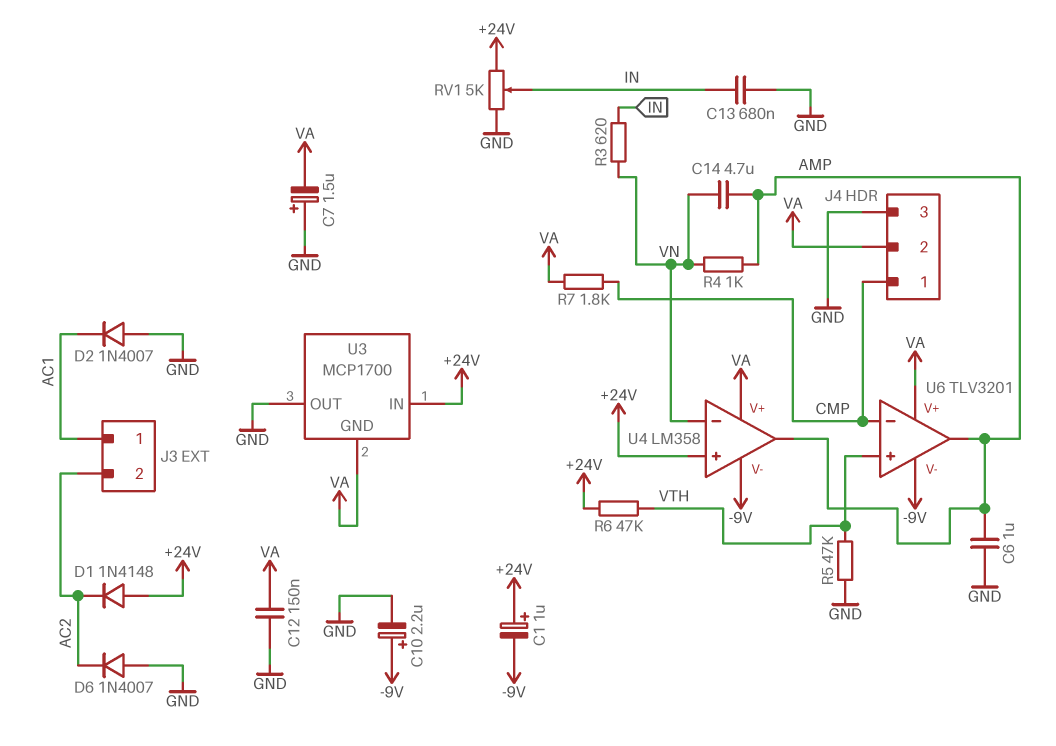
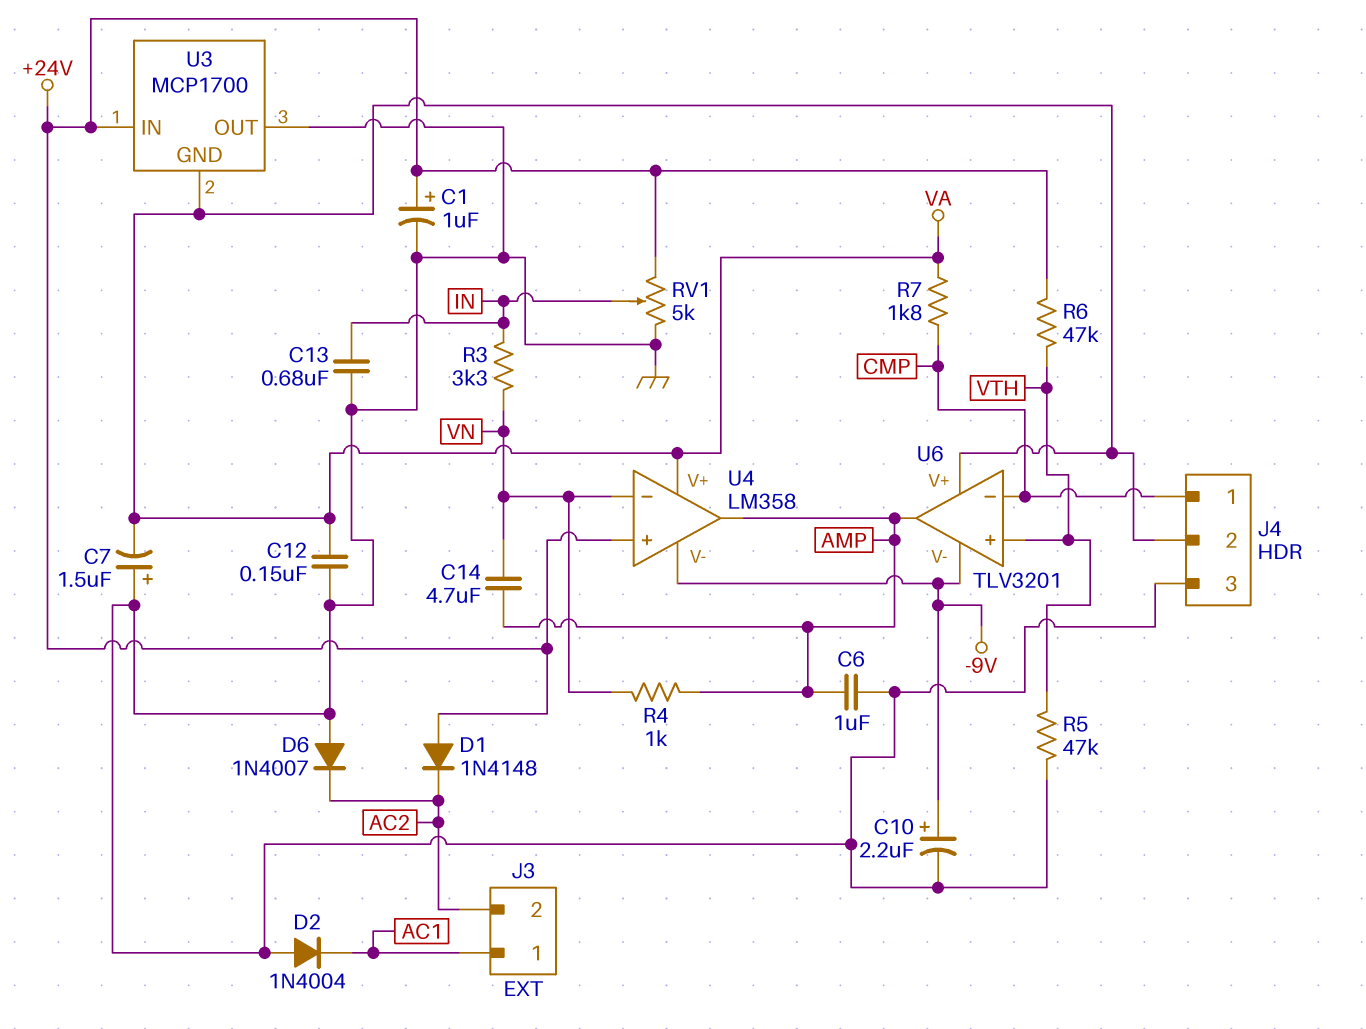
C1: 1uF (plus +24V, minus -9V) -> 1uF (plus +24V, minus GND)
D2: diode 1N4007 (A GND, K AC1) -> diode 1N4004 (A GND, K AC1)
R3: 620 (IN, VN) -> 3.3k (IN, VN)

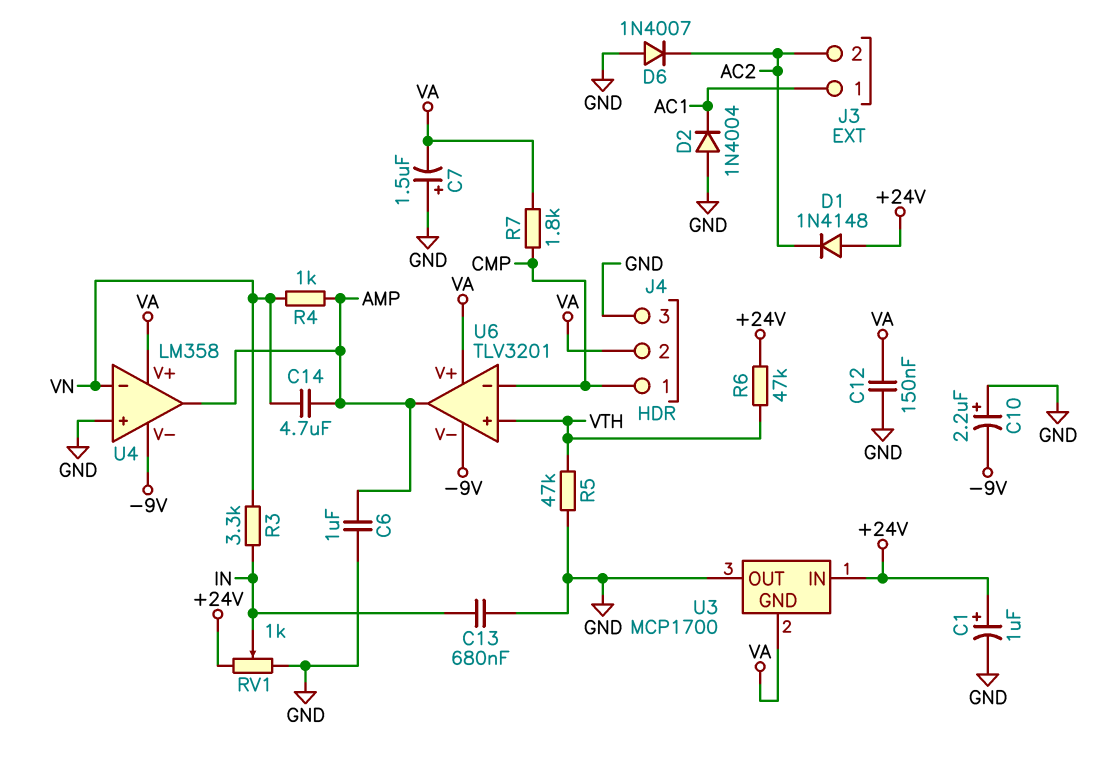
C10: 2.2uF (plus -9V, minus GND) -> 2.2uF (plus GND, minus -9V)
RV1: 5k (+24V, GND, wiper IN) -> 1k (+24V, GND, wiper IN)
U4 pin in+: +24V -> GND

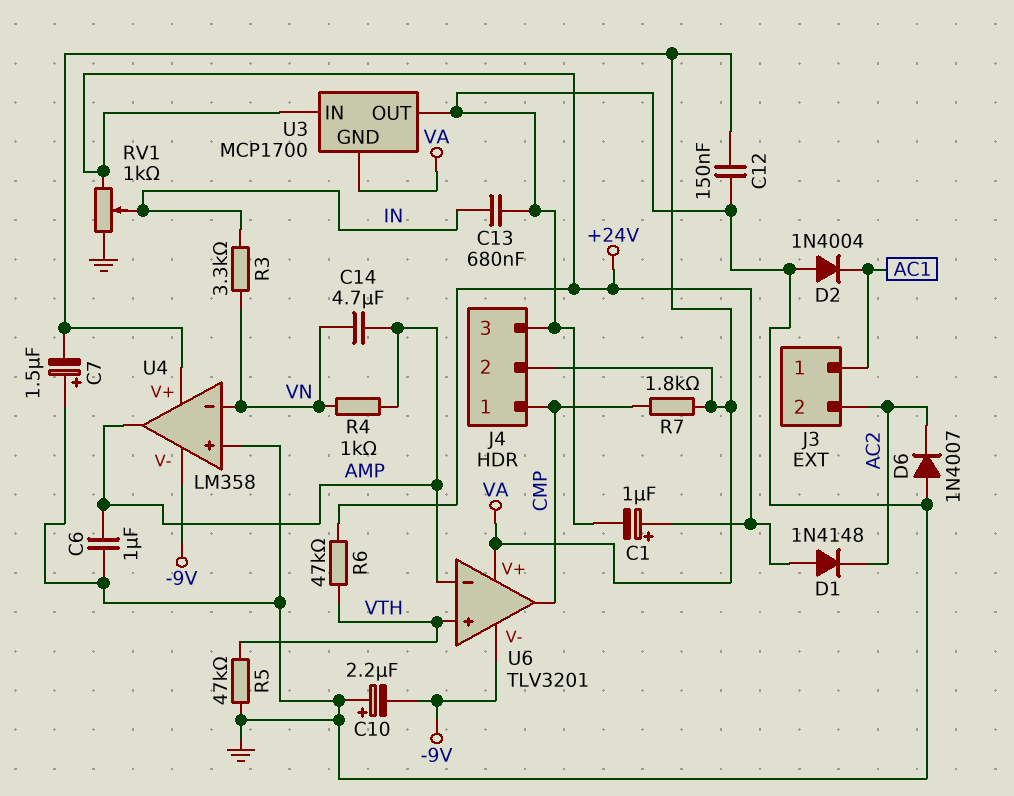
U6 pin in-: CMP -> AMP
U6 pin out: AMP -> CMP

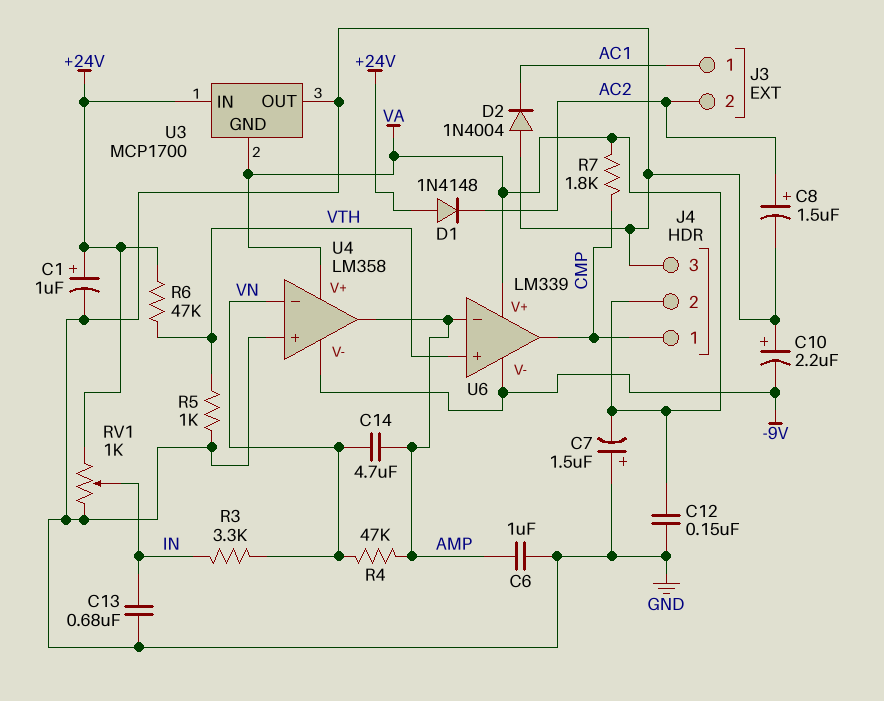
C8: none -> 1.5uF (plus AC2, minus GND)
D6: diode 1N4007 (A GND, K AC2) -> none
R4: 1k (AMP, VN) -> 47k (AMP, VN)
R5: 47k (GND, VTH) -> 1k (GND, VTH)
U6: TLV3201 -> LM339

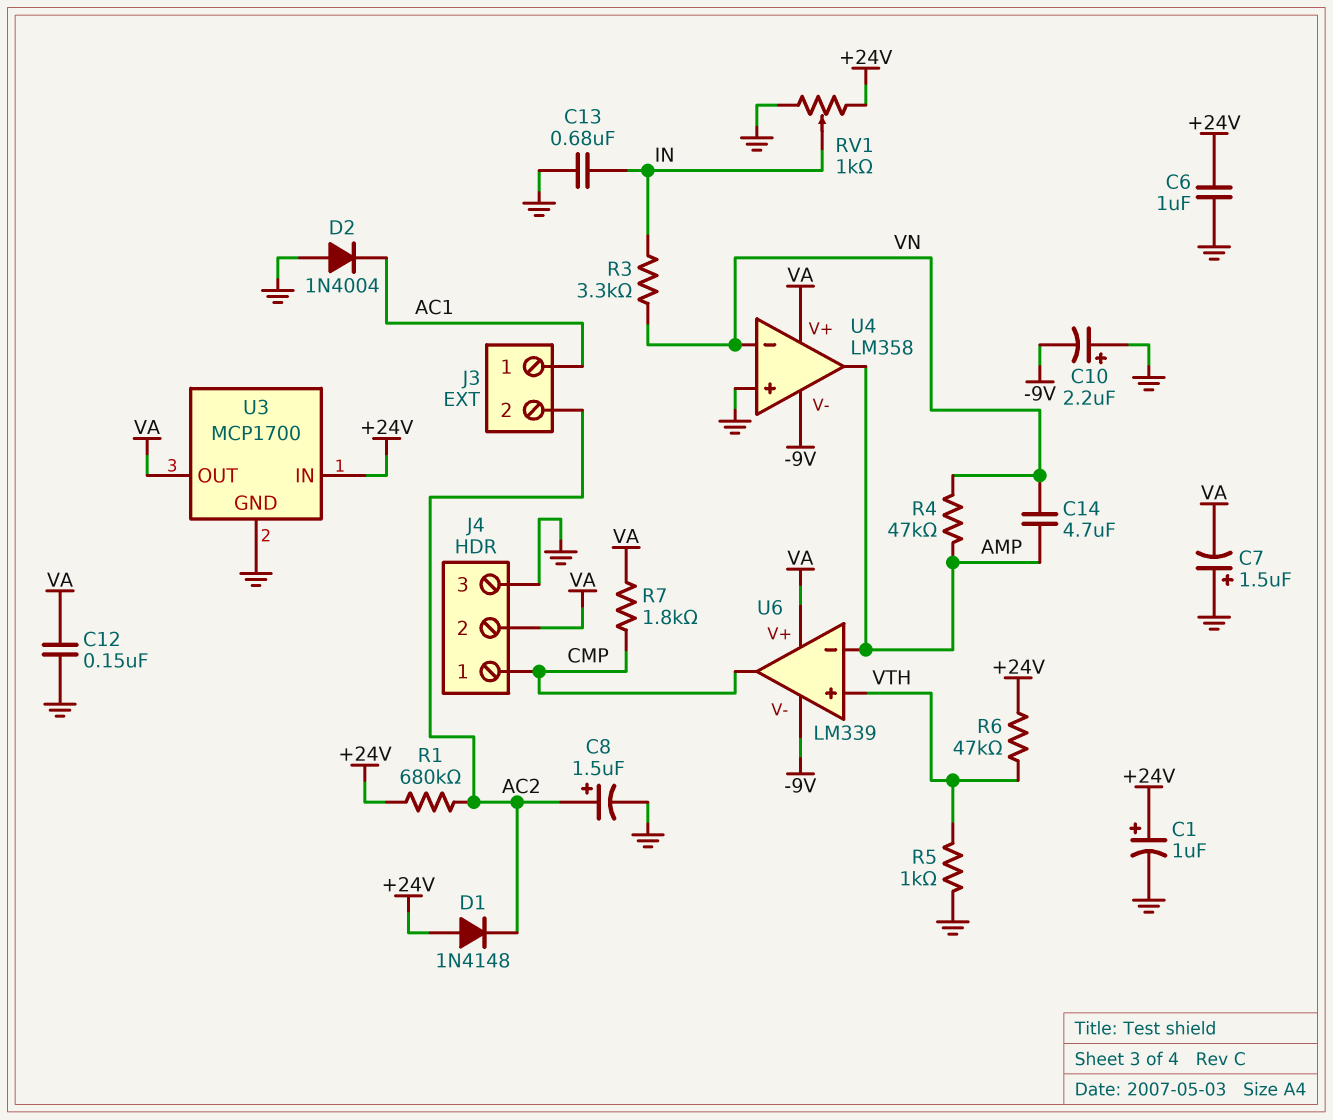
C6: 1uF (AMP, GND) -> 1uF (+24V, GND)
R1: none -> 680k (+24V, AC2)
U3 pin GND: VA -> GND
U3 pin OUT: GND -> VA

